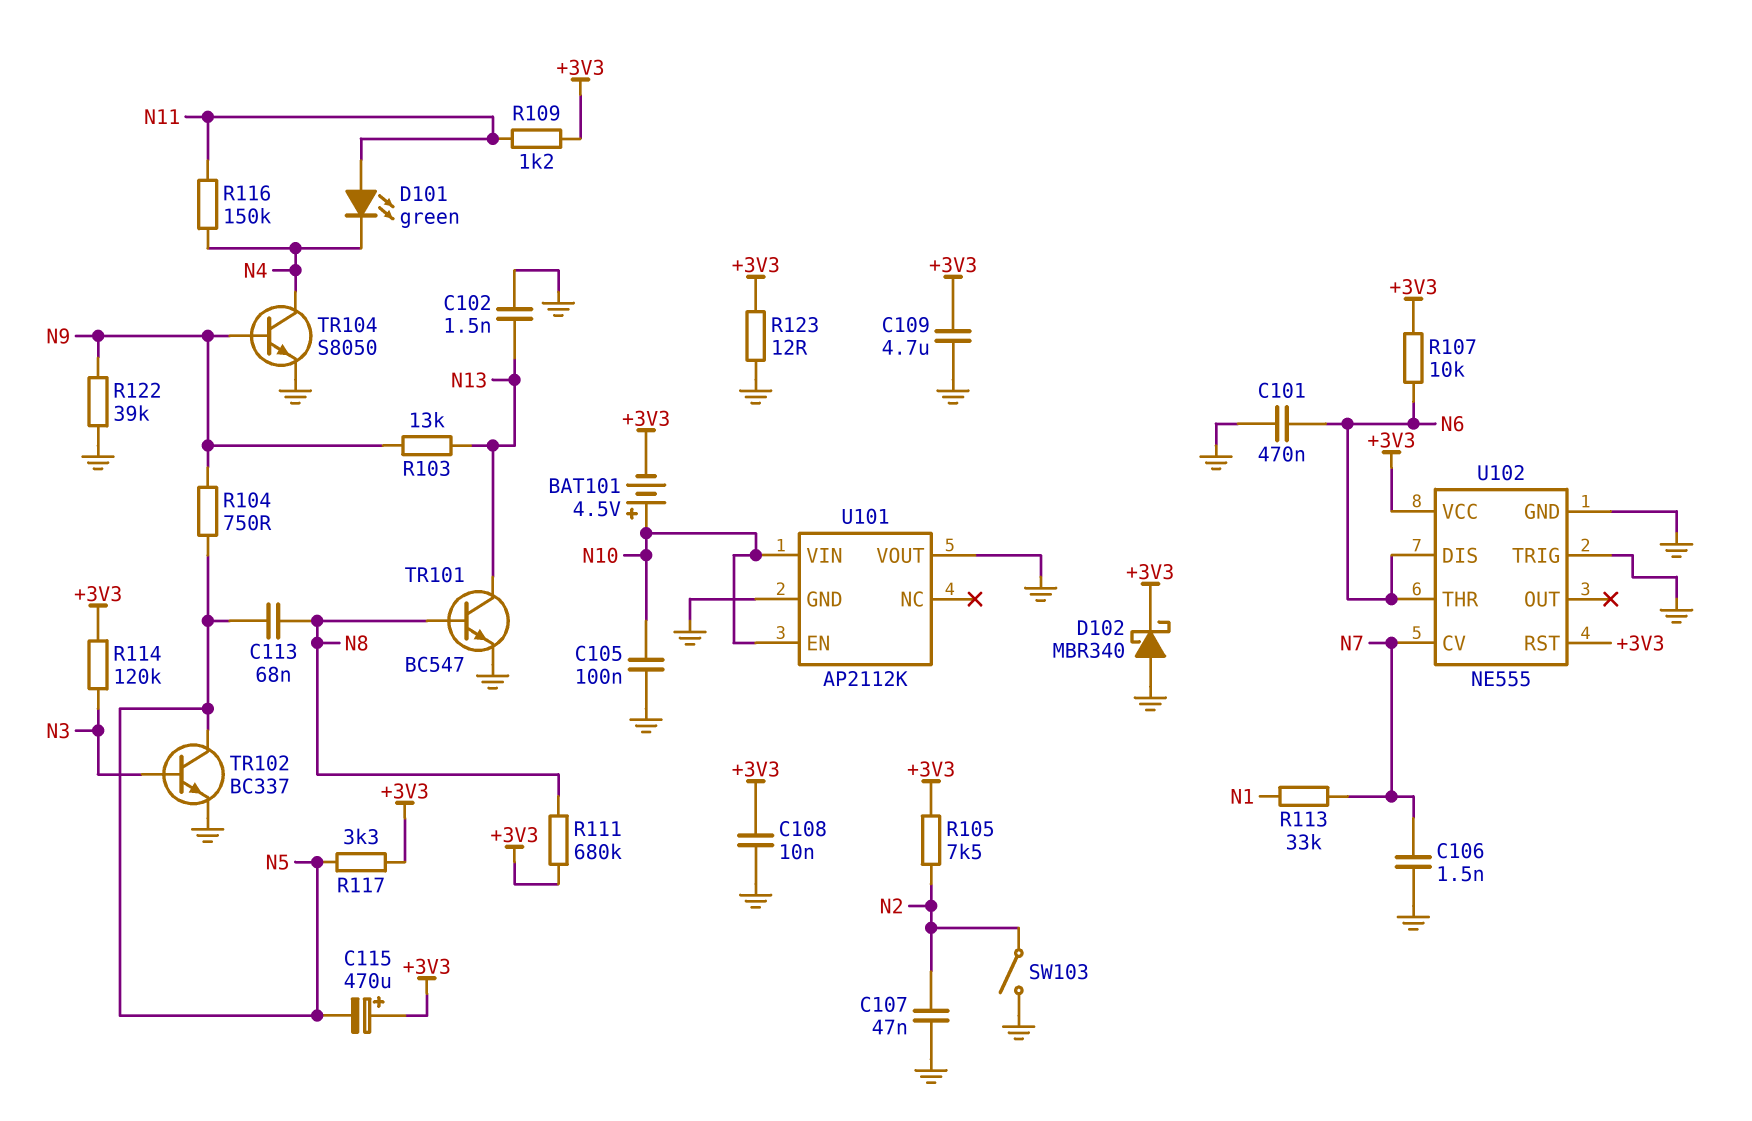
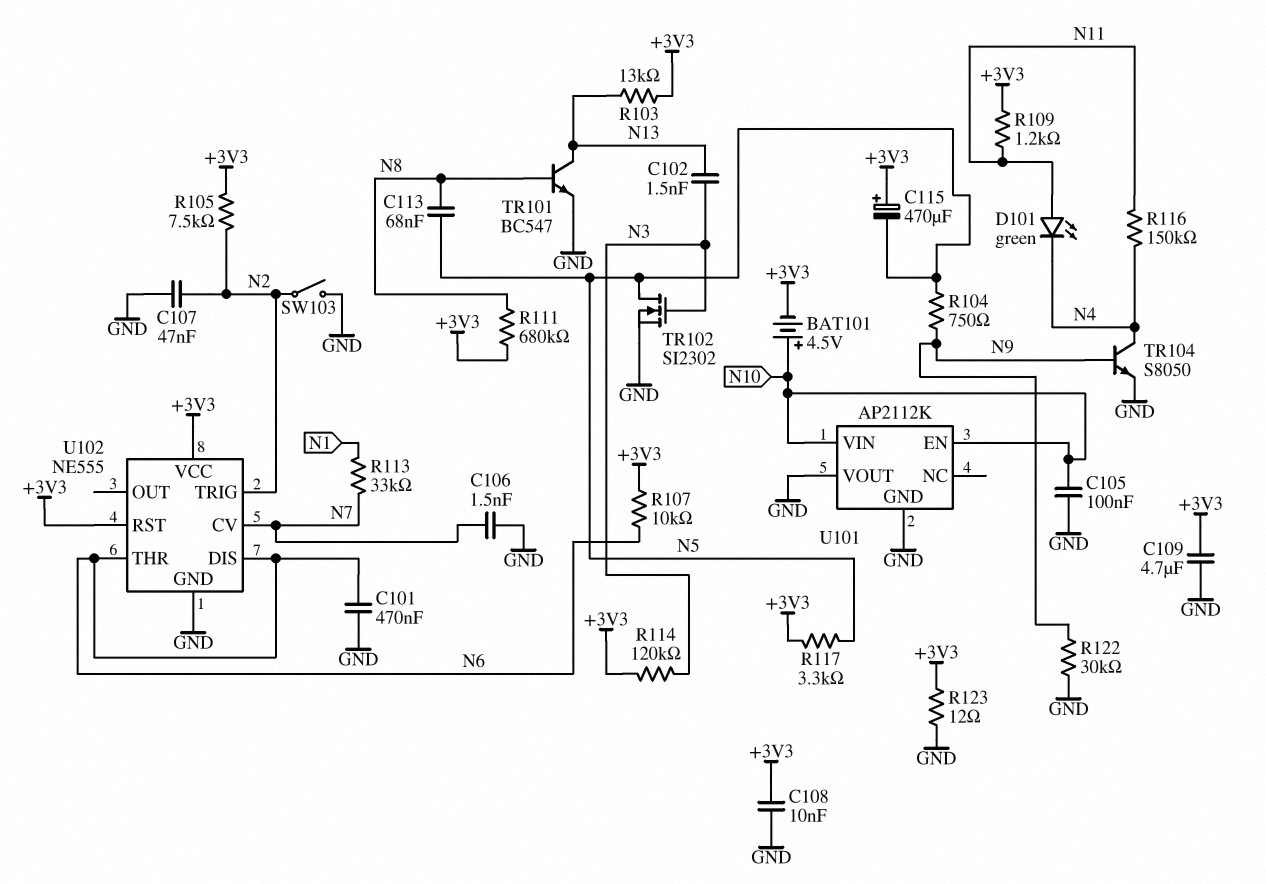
C102: 1.5nF (GND, N13) -> 1.5nF (N3, N13)
D102: schottky MBR340 (A GND, K +3V3) -> none
R103: 13k (N9, N13) -> 13k (+3V3, N13)
R122: 39k (GND, N9) -> 30k (GND, N9)
TR102: NPN BC337 (B N3, C N5, E GND) -> NMOS SI2302 (G N3, D N5, S GND)
U102 pin TRIG: GND -> N2

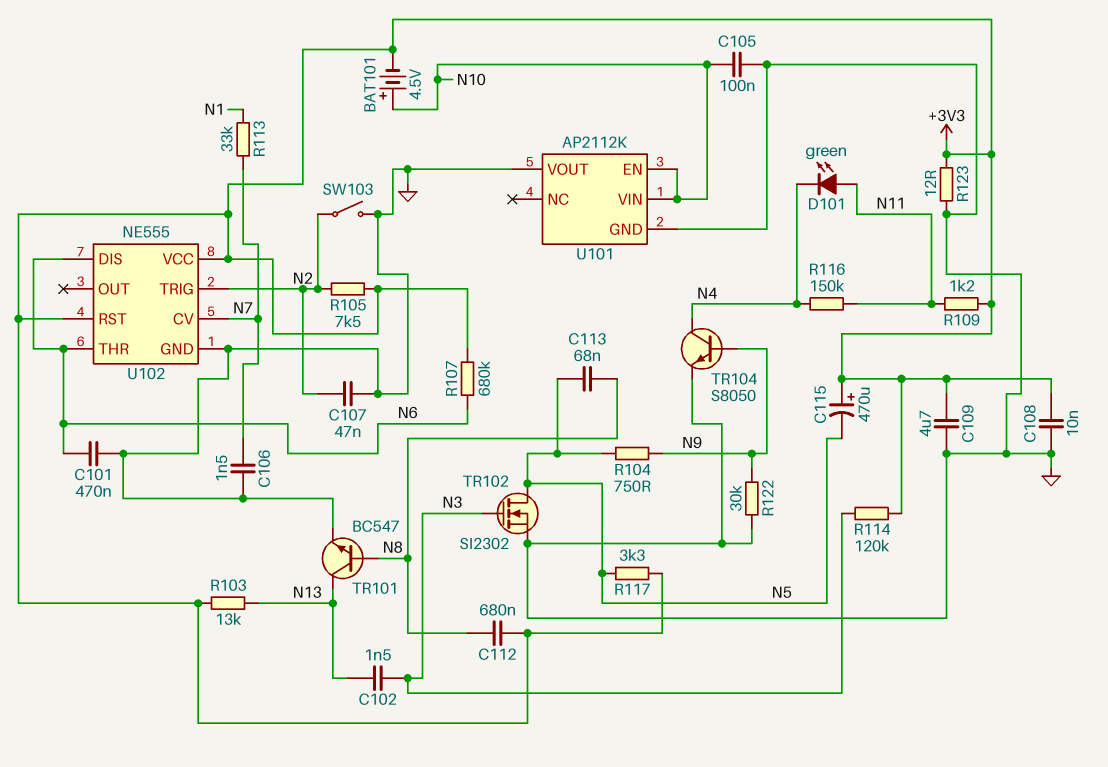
C112: none -> 680nF (+3V3, N8)
R107: 10k (+3V3, N6) -> 680k (+3V3, N6)
R111: 680k (+3V3, N8) -> none

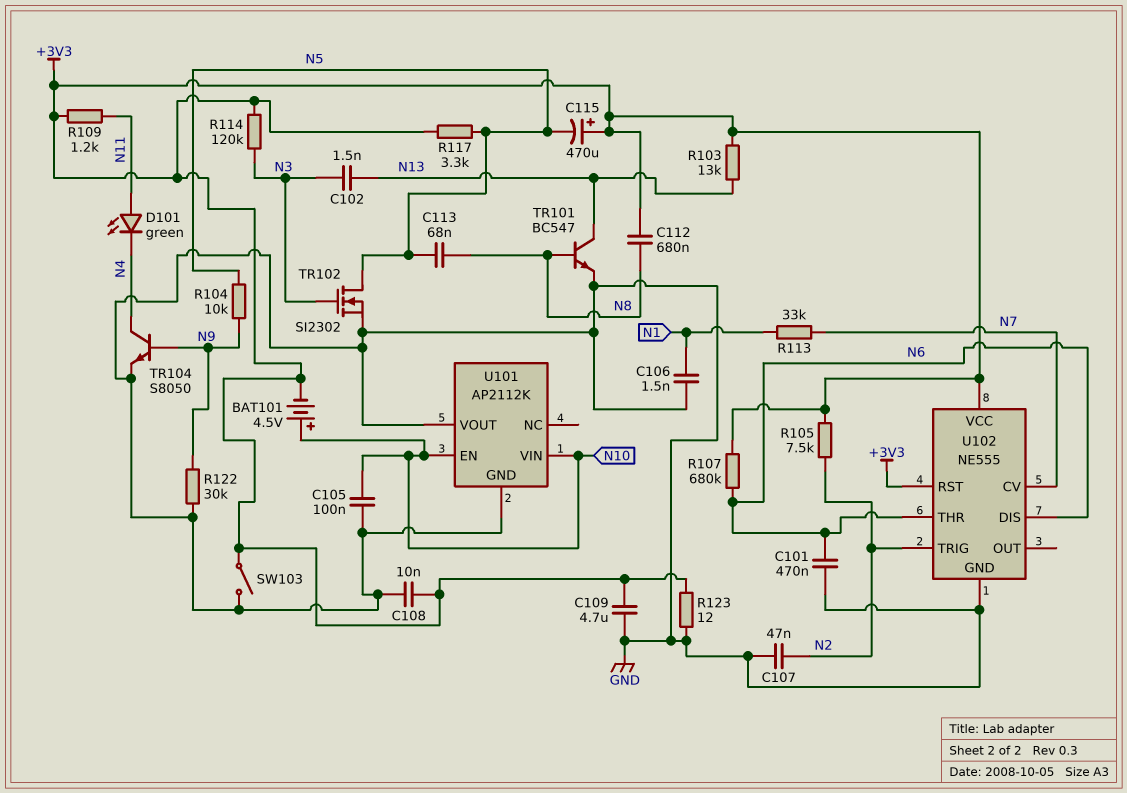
C106: 1.5nF (GND, N7) -> 1.5nF (GND, N1)
R104: 750 (N5, N9) -> 10k (N5, N9)
R116: 150k (N4, N11) -> none
SW103: switch (GND, N2) -> switch (+3V3, GND)

